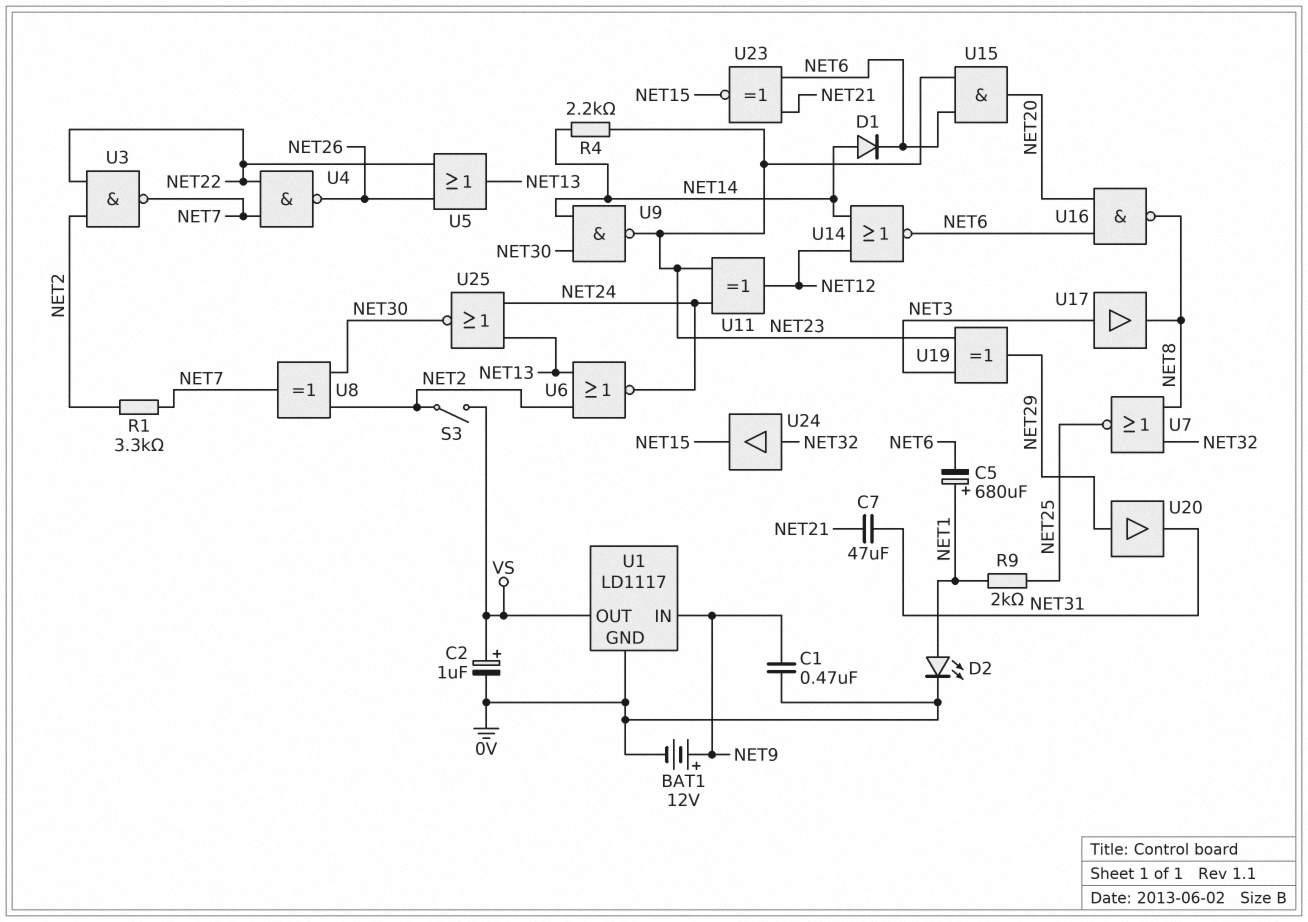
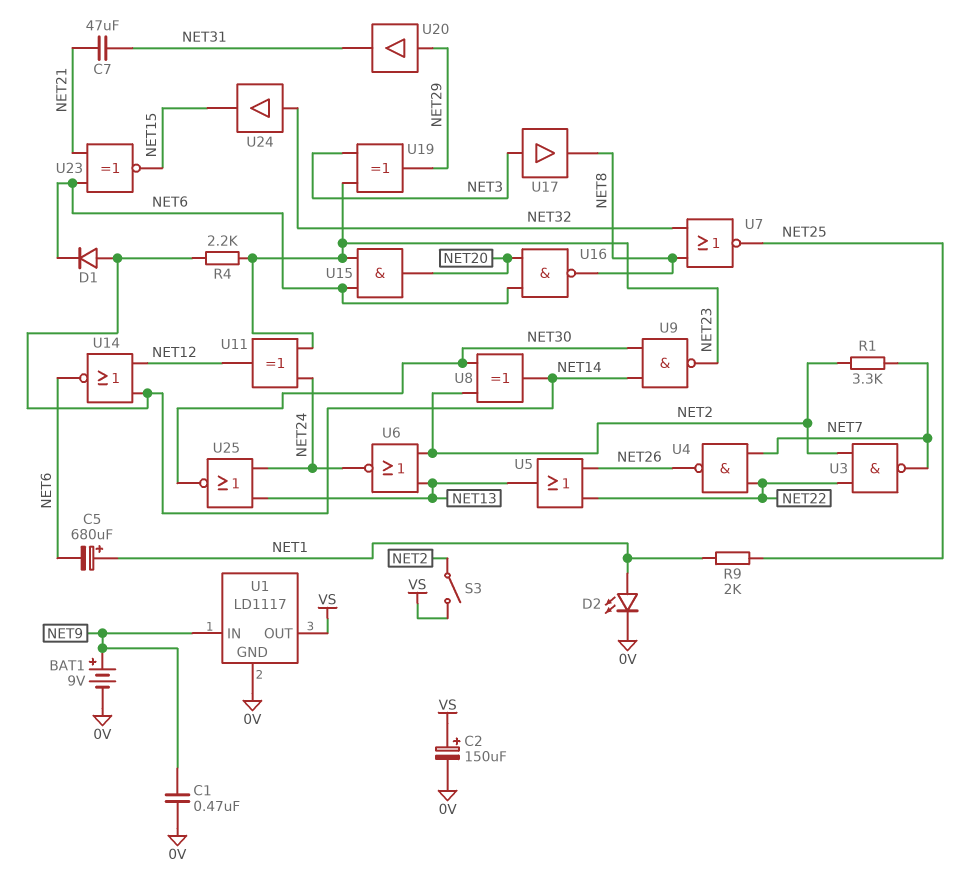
BAT1: 12V (plus NET9, minus 0V) -> 9V (plus NET9, minus 0V)
C2: 1uF (plus VS, minus 0V) -> 150uF (plus VS, minus 0V)
U8: XOR (in NET2, in NET30, out NET7) -> XOR (in NET2, in NET30, out NET14)

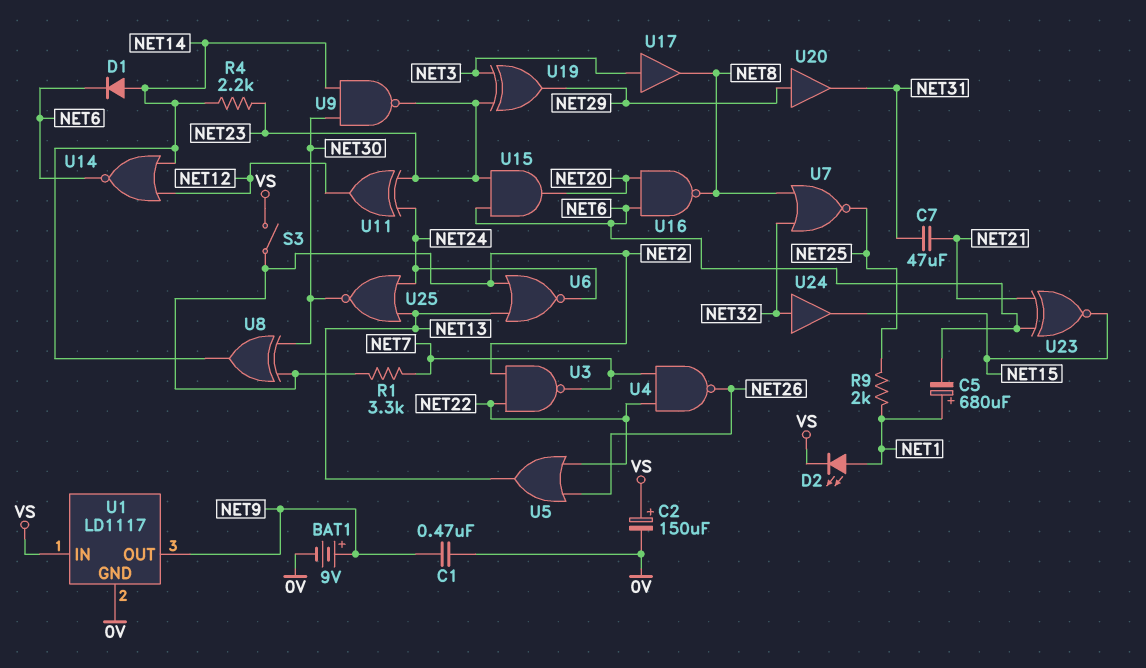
D2: LED (A NET1, K 0V) -> LED (A NET1, K VS)
U1 pin IN: NET9 -> VS
U1 pin OUT: VS -> NET9

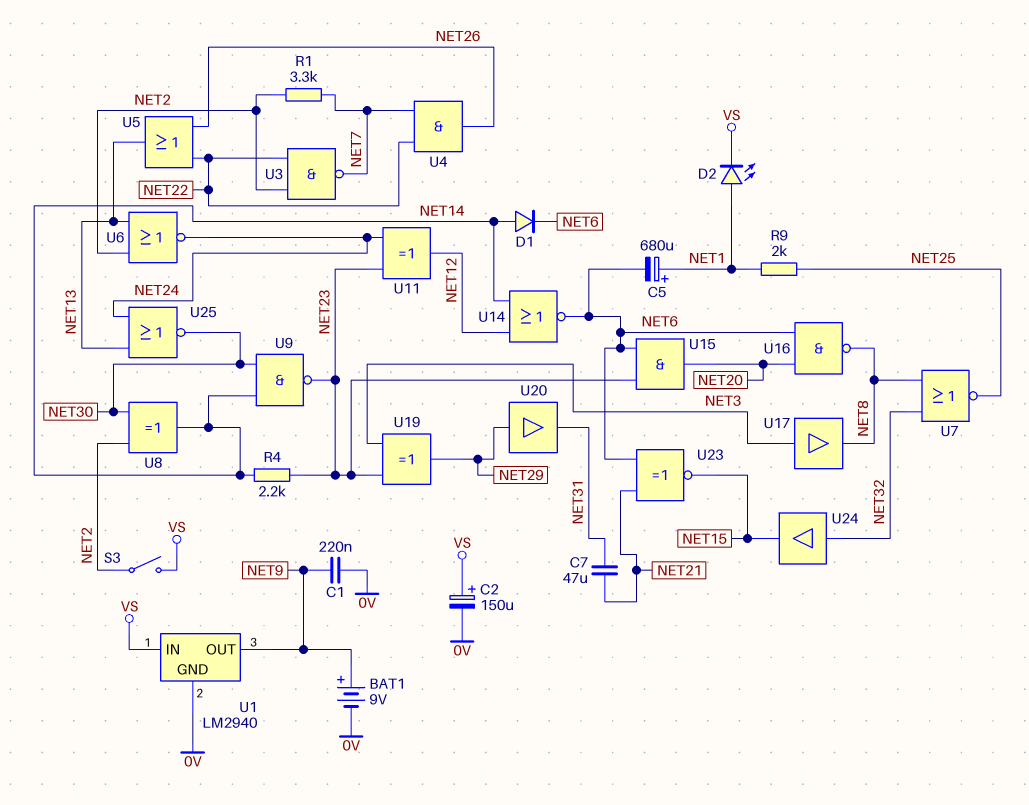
C1: 470nF (0V, NET9) -> 220nF (0V, NET9)
U1: LD1117 -> LM2940
U4: NAND (in NET7, in NET22, out NET26) -> AND (in NET7, in NET22, out NET26)

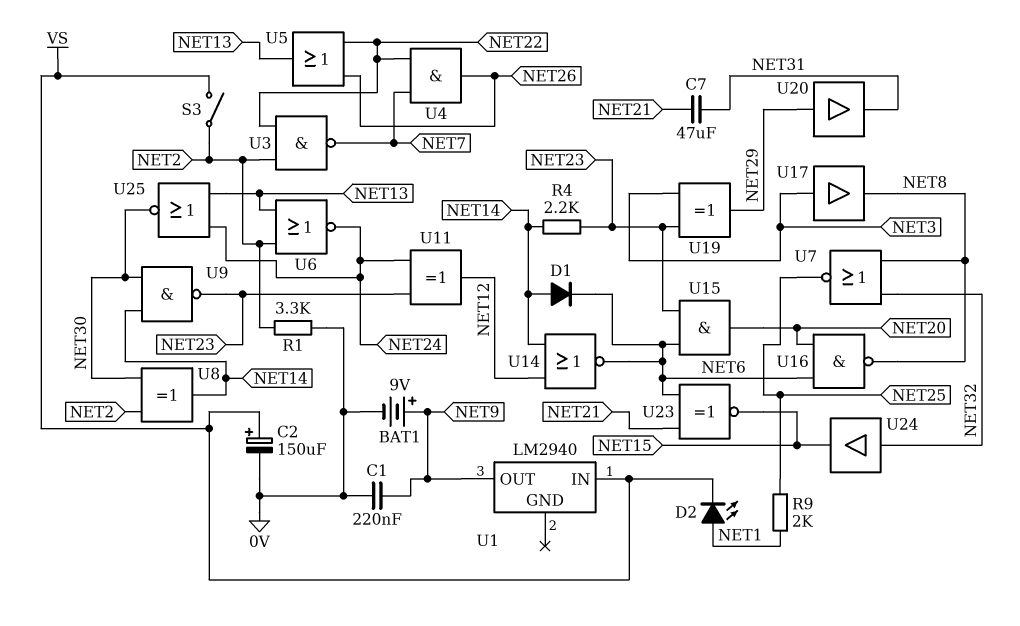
C5: 680uF (plus NET1, minus NET6) -> none
R1: 3.3k (NET2, NET7) -> 3.3k (0V, NET2)
U1 pin GND: 0V -> none

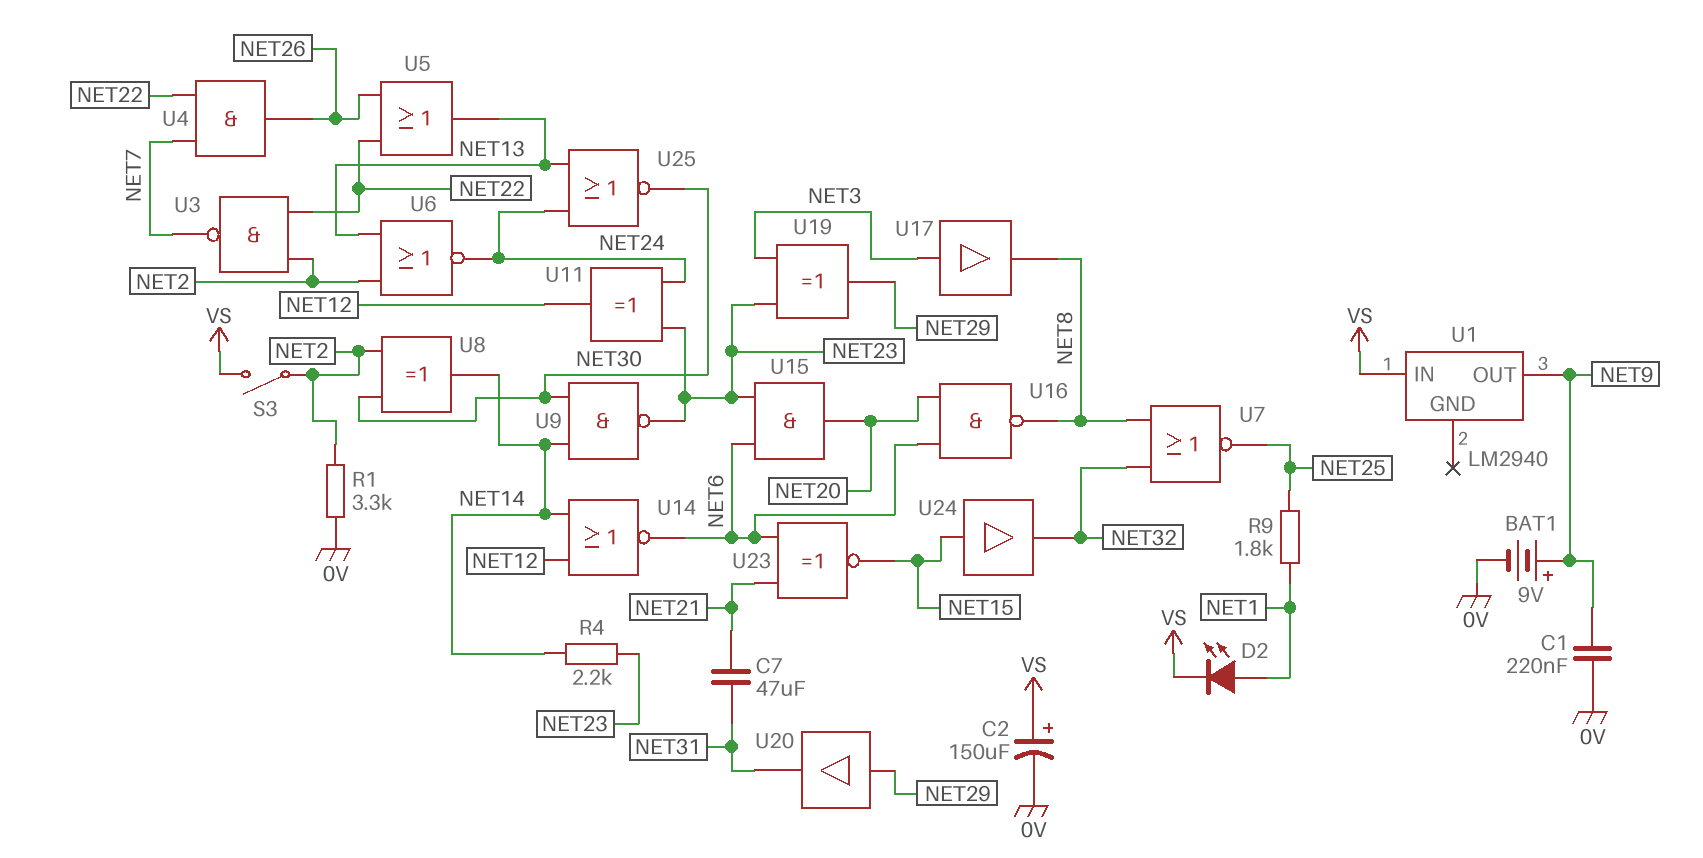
D1: diode (A NET14, K NET6) -> none
R9: 2k (NET1, NET25) -> 1.8k (NET1, NET25)
U24: buffer (in NET32, out NET15) -> buffer (in NET15, out NET32)

